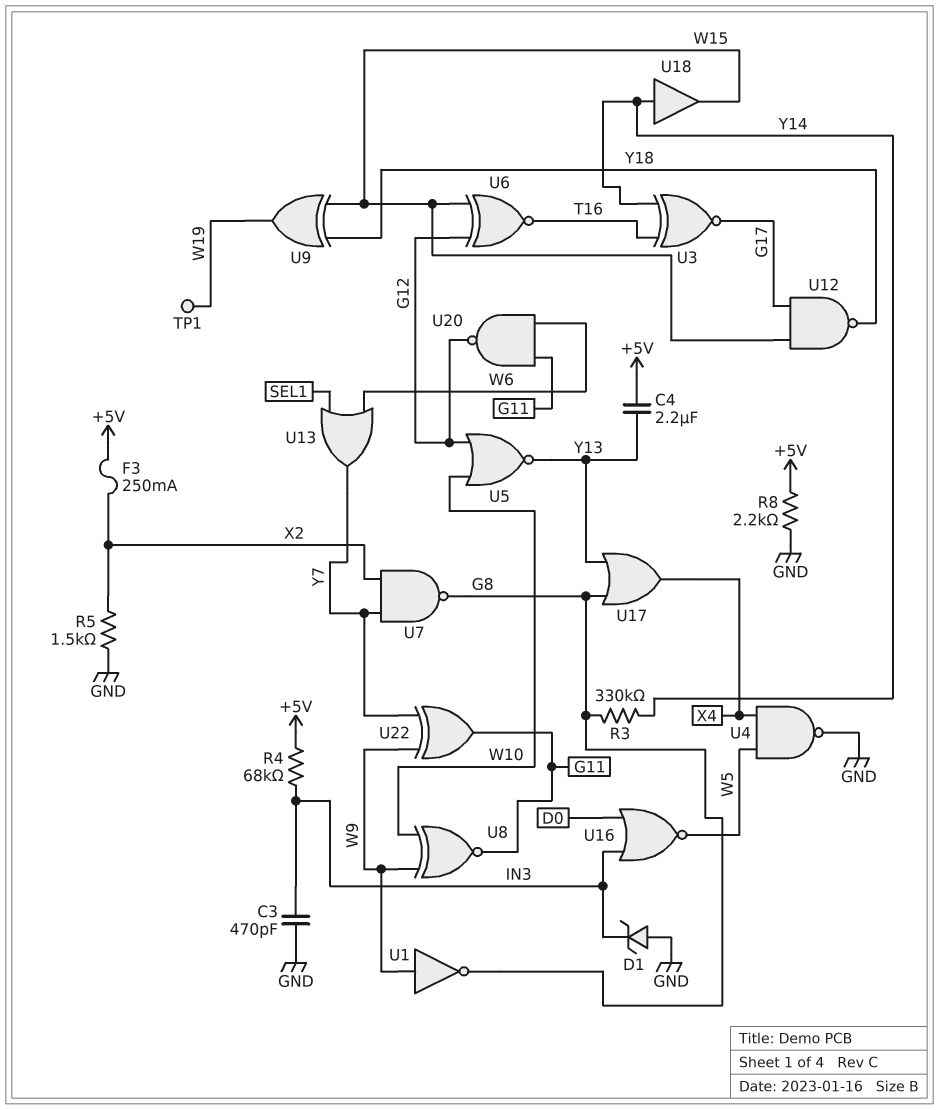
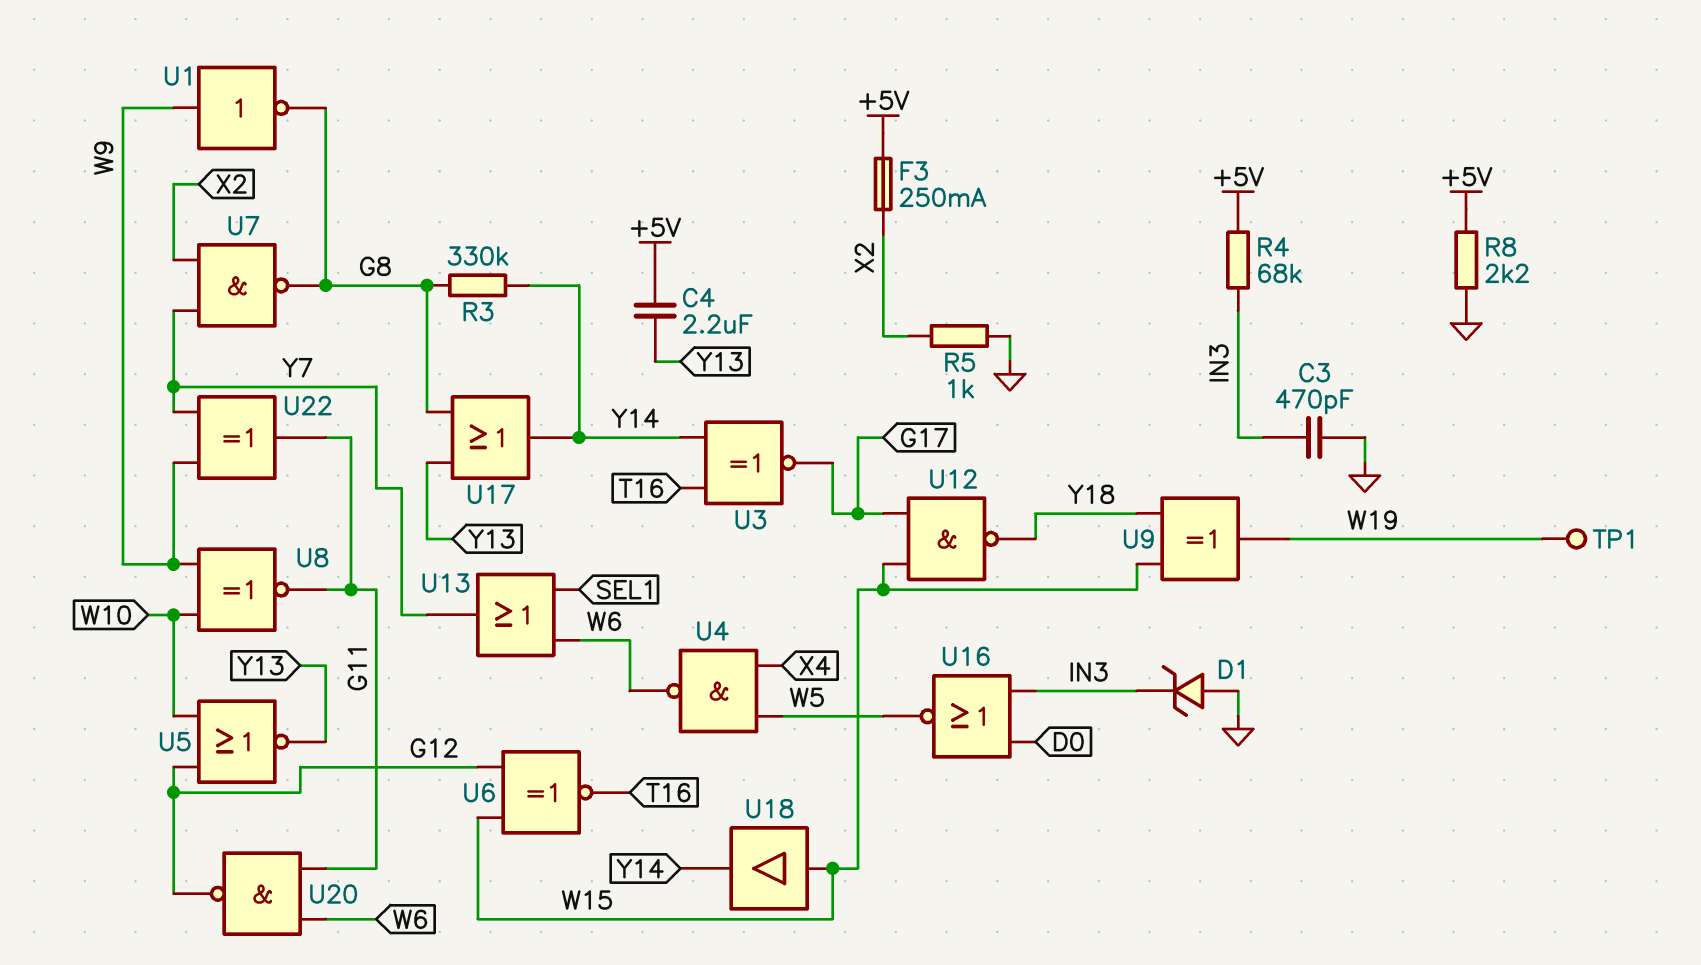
R5: 1.5k (GND, X2) -> 1k (GND, X2)
U4: NAND (in W5, in X4, out GND) -> NAND (in W5, in X4, out W6)
U17: OR (in G8, in Y13, out X4) -> OR (in G8, in Y13, out Y14)
U18: buffer (in Y14, out W15) -> buffer (in W15, out Y14)

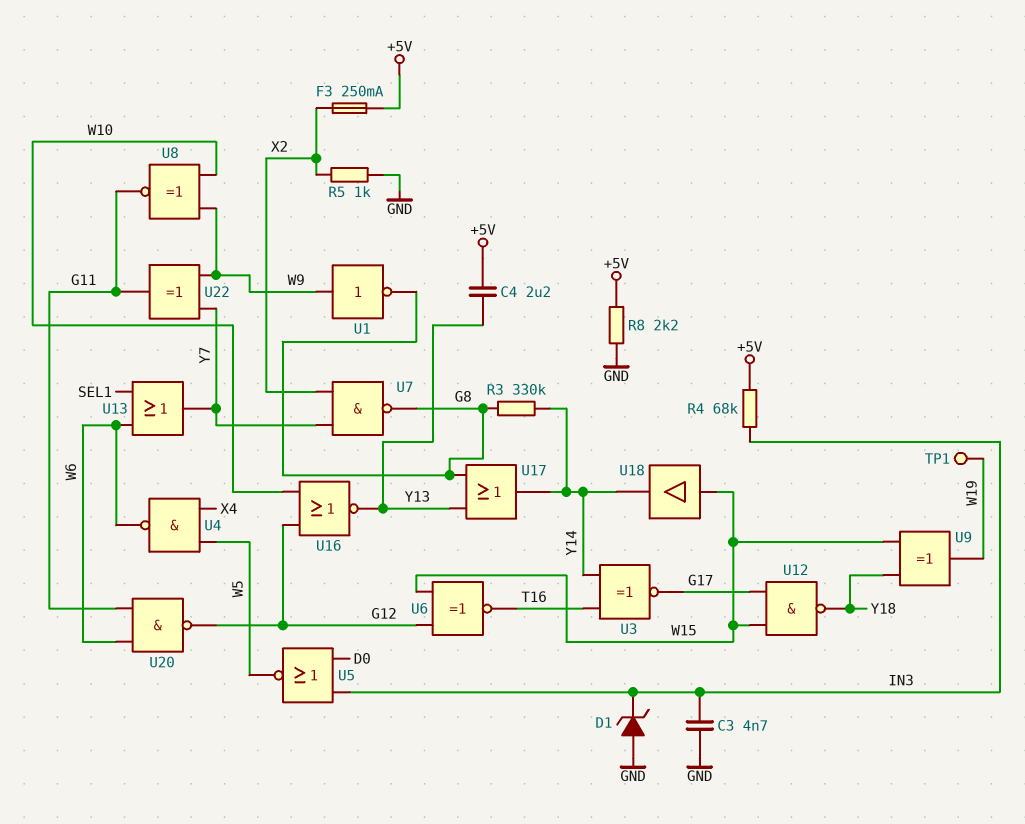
C3: 470pF (GND, IN3) -> 4.7nF (GND, IN3)
U5: NOR (in G12, in W10, out Y13) -> NOR (in D0, in IN3, out W5)
U16: NOR (in D0, in IN3, out W5) -> NOR (in G12, in W10, out Y13)

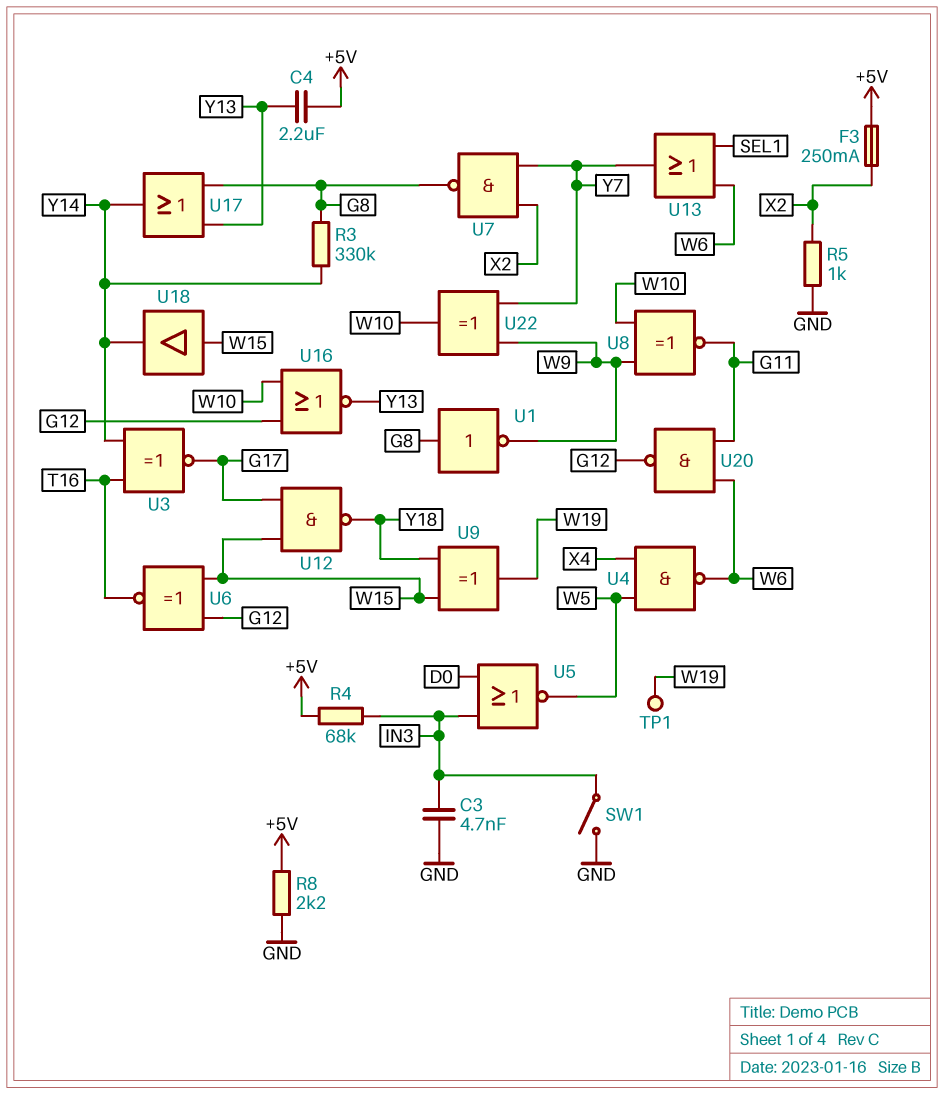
D1: zener (A GND, K IN3) -> none
SW1: none -> switch (GND, IN3)
U1: NOT (in W9, out G8) -> NOT (in G8, out W9)
U22: XOR (in W9, in Y7, out G11) -> XOR (in W9, in Y7, out W10)

